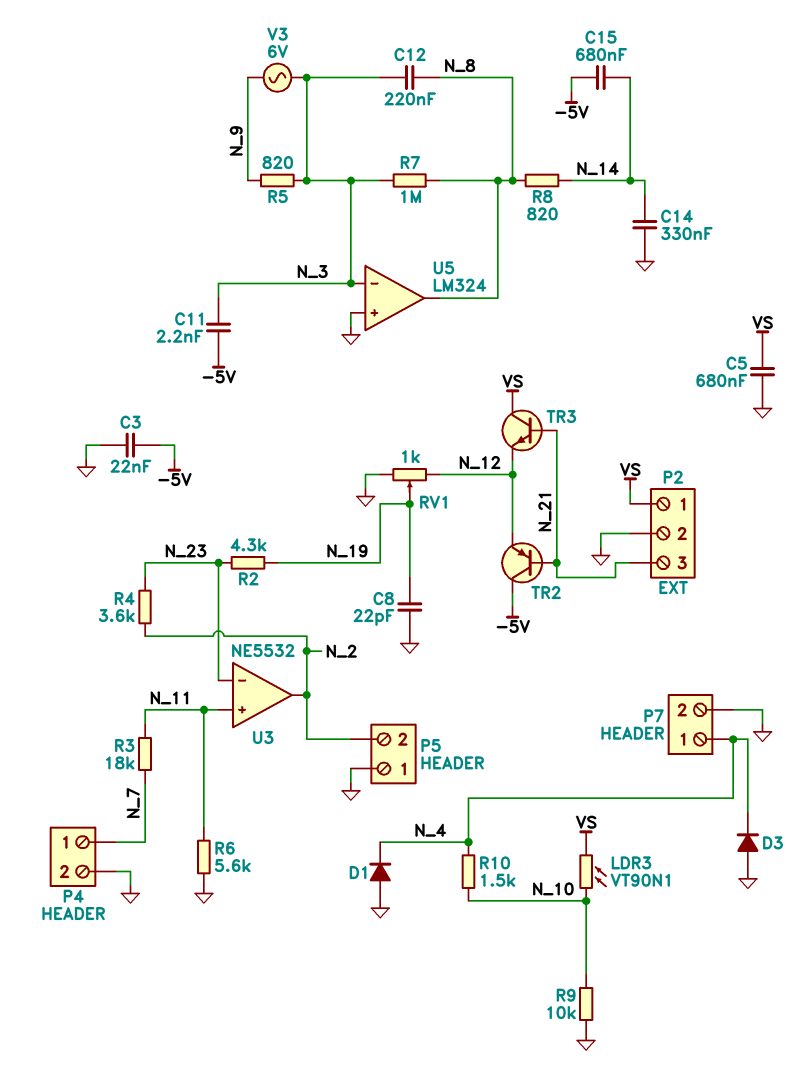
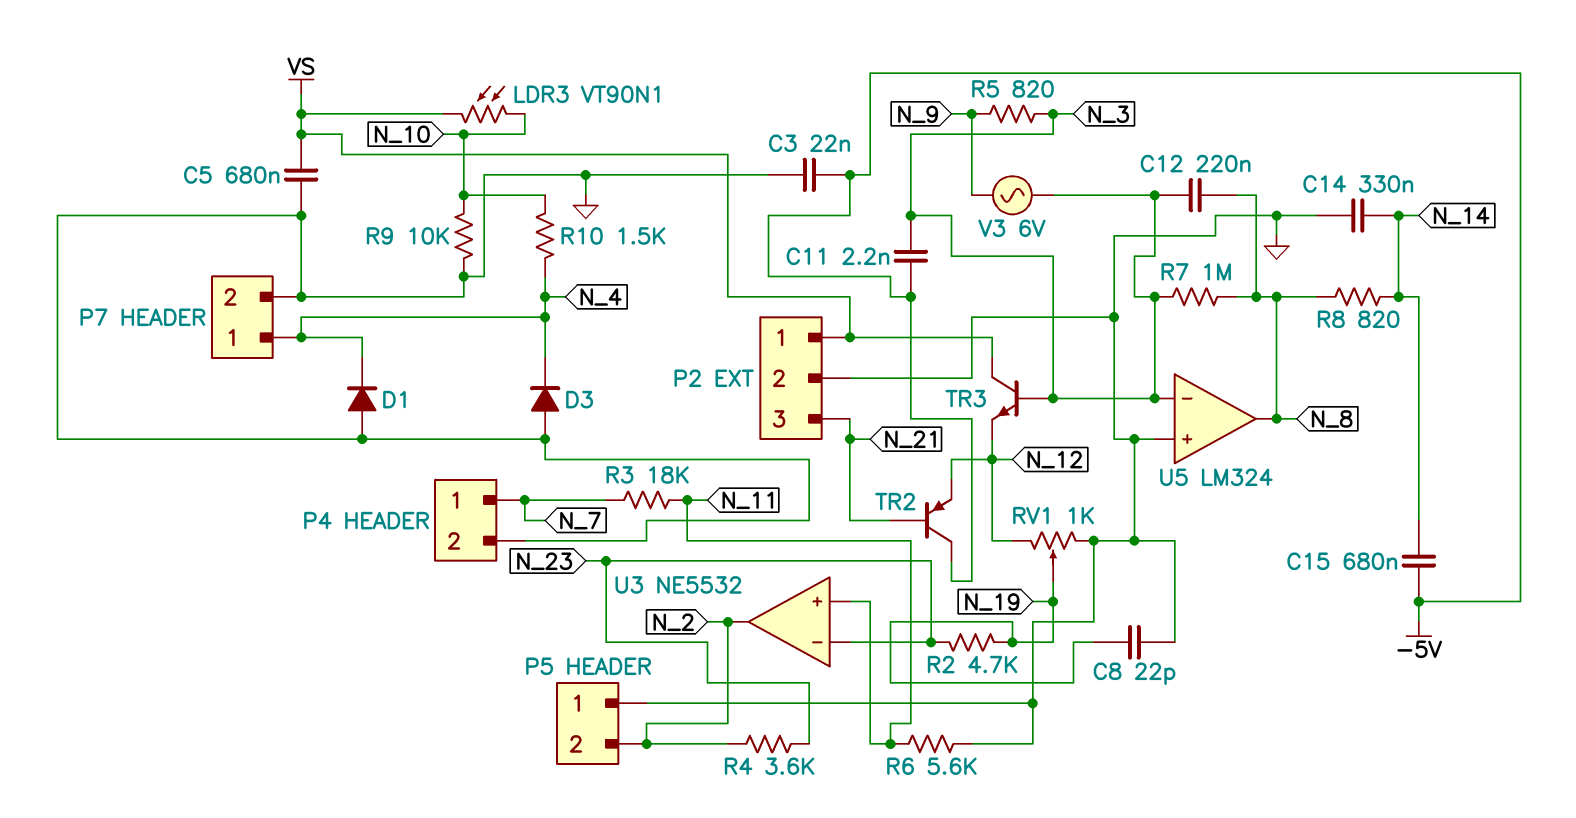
R2: 4.3k (N_19, N_23) -> 4.7k (N_19, N_23)
TR3: NPN (B N_21, C VS, E N_12) -> NPN (B N_3, C VS, E N_12)

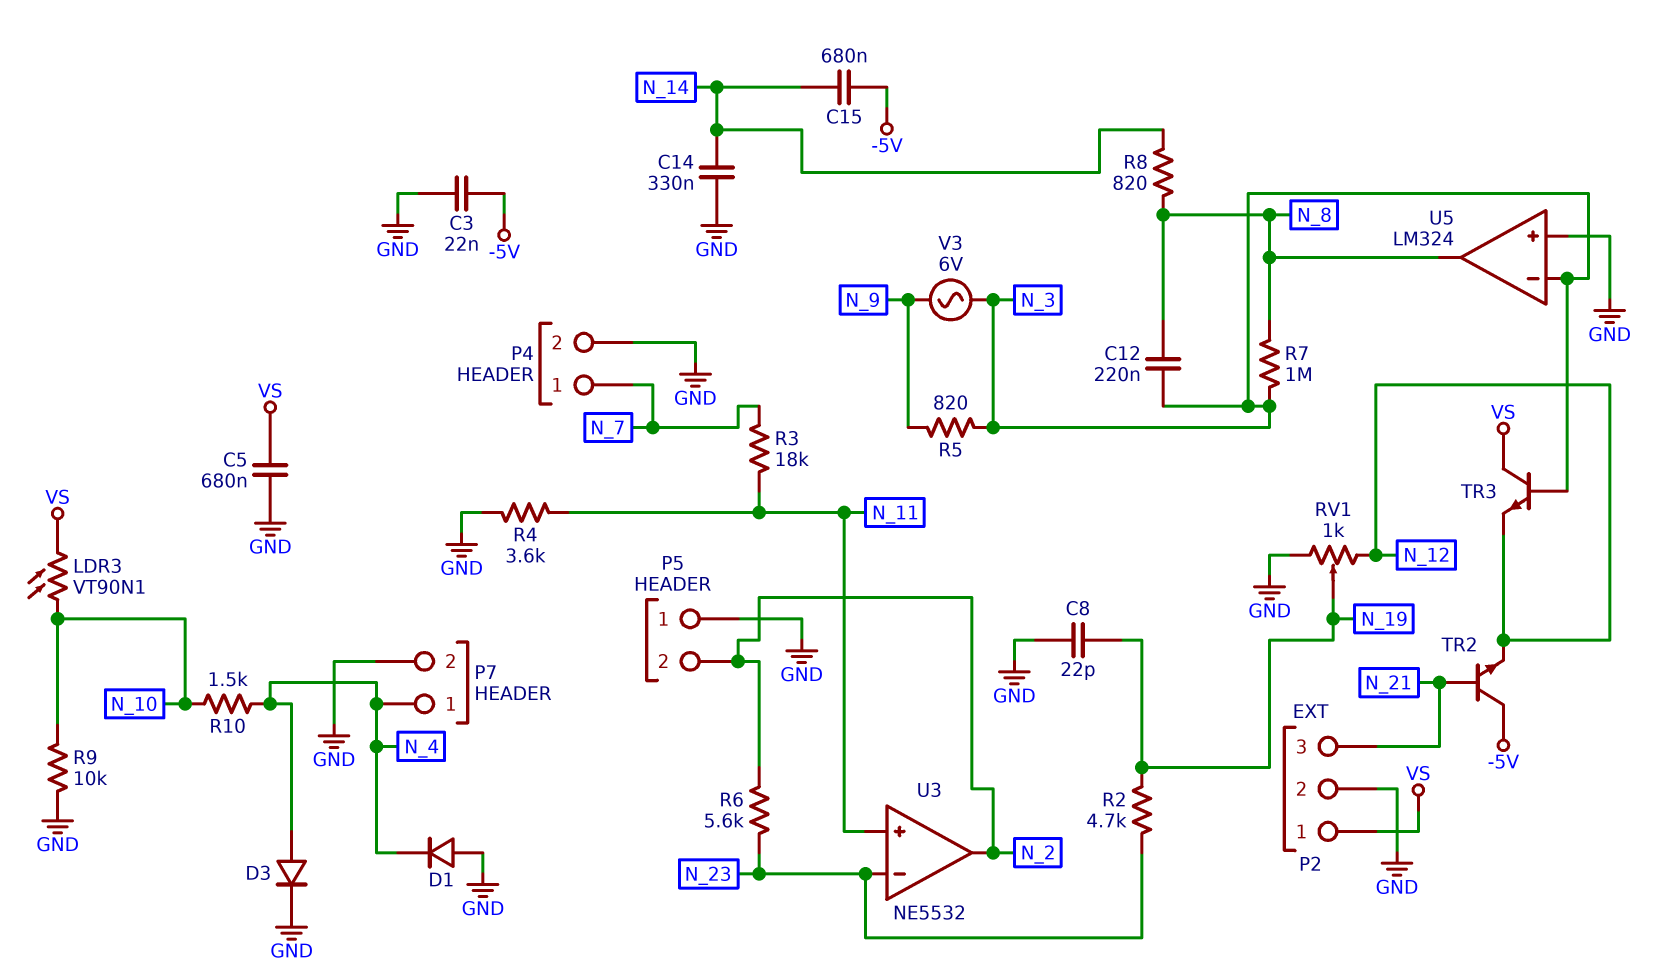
C11: 2.2nF (-5V, N_3) -> none
D3: diode (A GND, K N_4) -> diode (A N_4, K GND)
R4: 3.6k (N_2, N_23) -> 3.6k (GND, N_11)
R6: 5.6k (GND, N_11) -> 5.6k (N_2, N_23)
TR2: PNP (B N_21, C -5V, E N_12) -> NPN (B N_21, C -5V, E N_12)

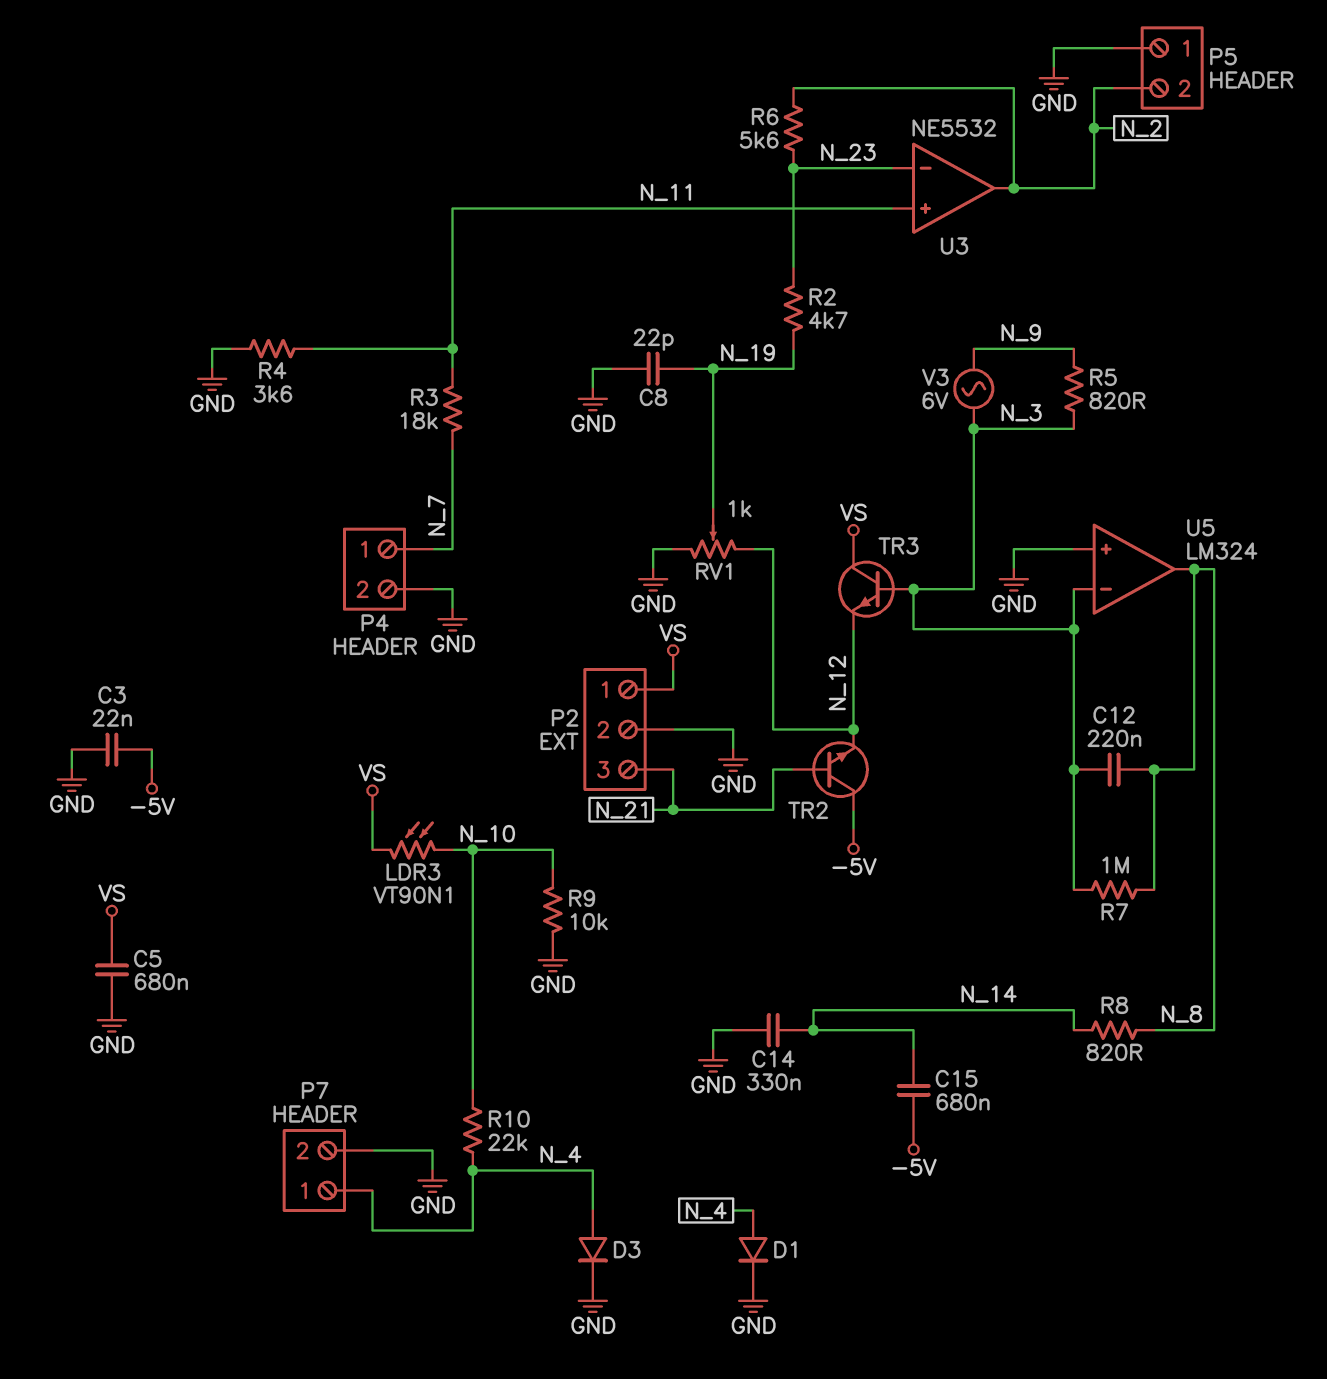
D1: diode (A GND, K N_4) -> diode (A N_4, K GND)
R10: 1.5k (N_4, N_10) -> 22k (N_4, N_10)

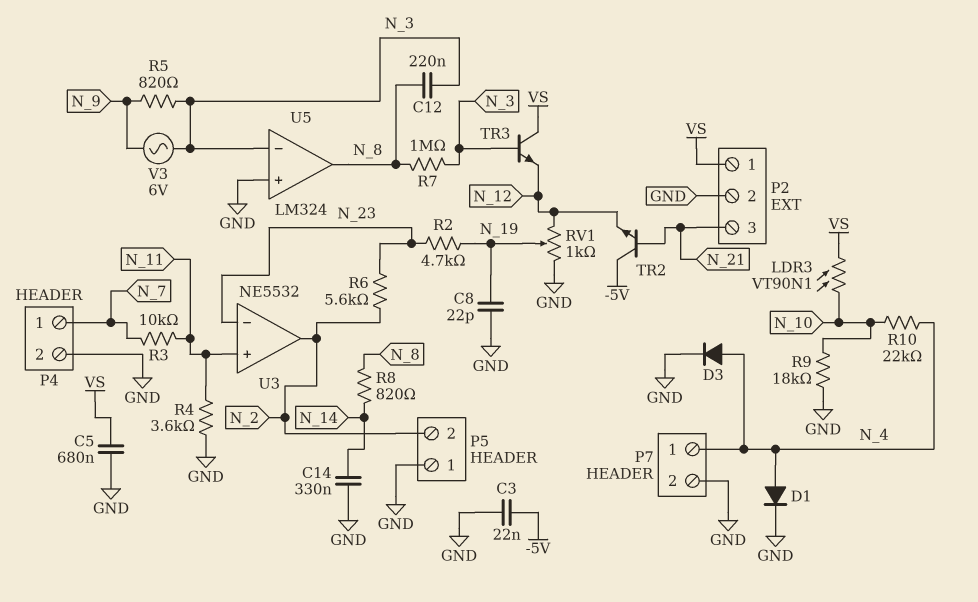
C15: 680nF (-5V, N_14) -> none
R3: 18k (N_7, N_11) -> 10k (N_7, N_11)
R9: 10k (GND, N_10) -> 18k (GND, N_10)

